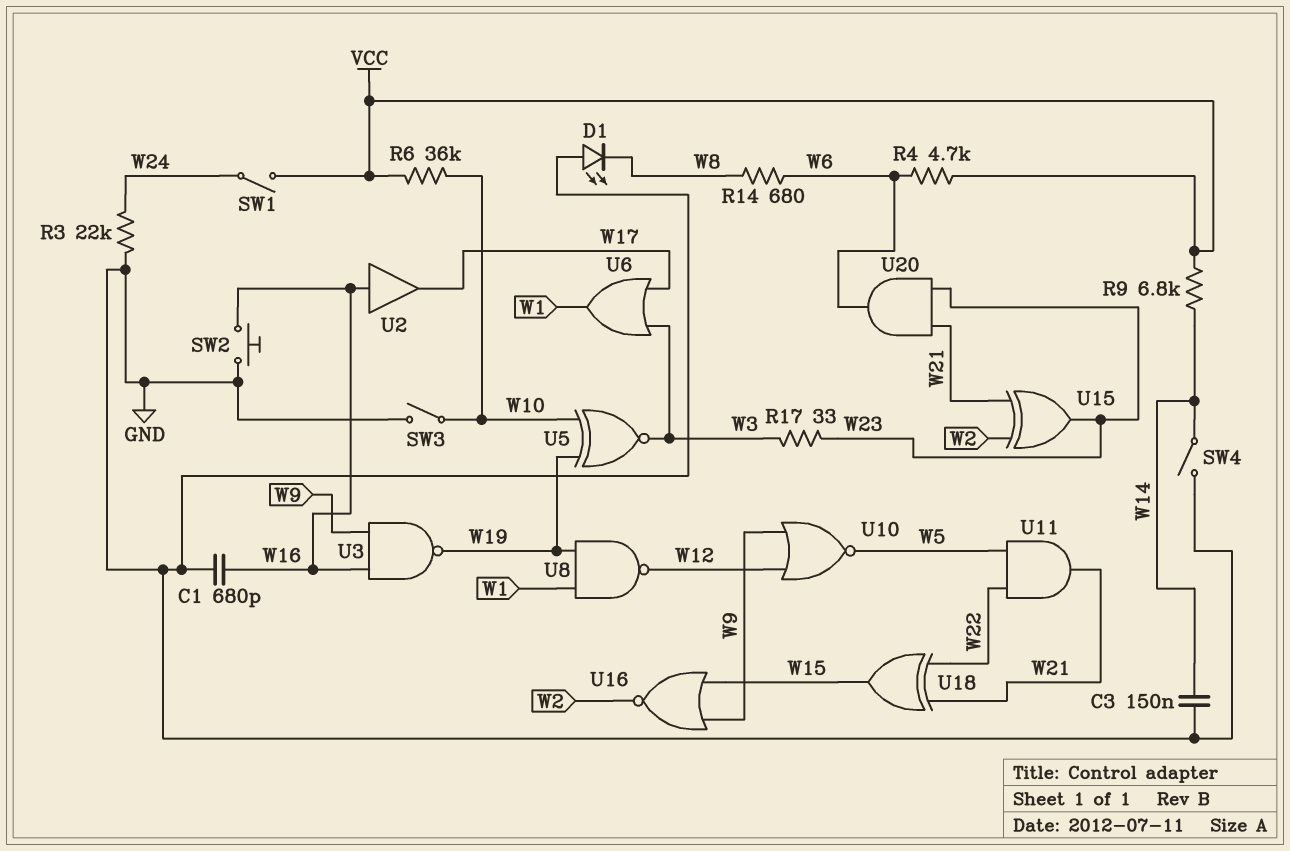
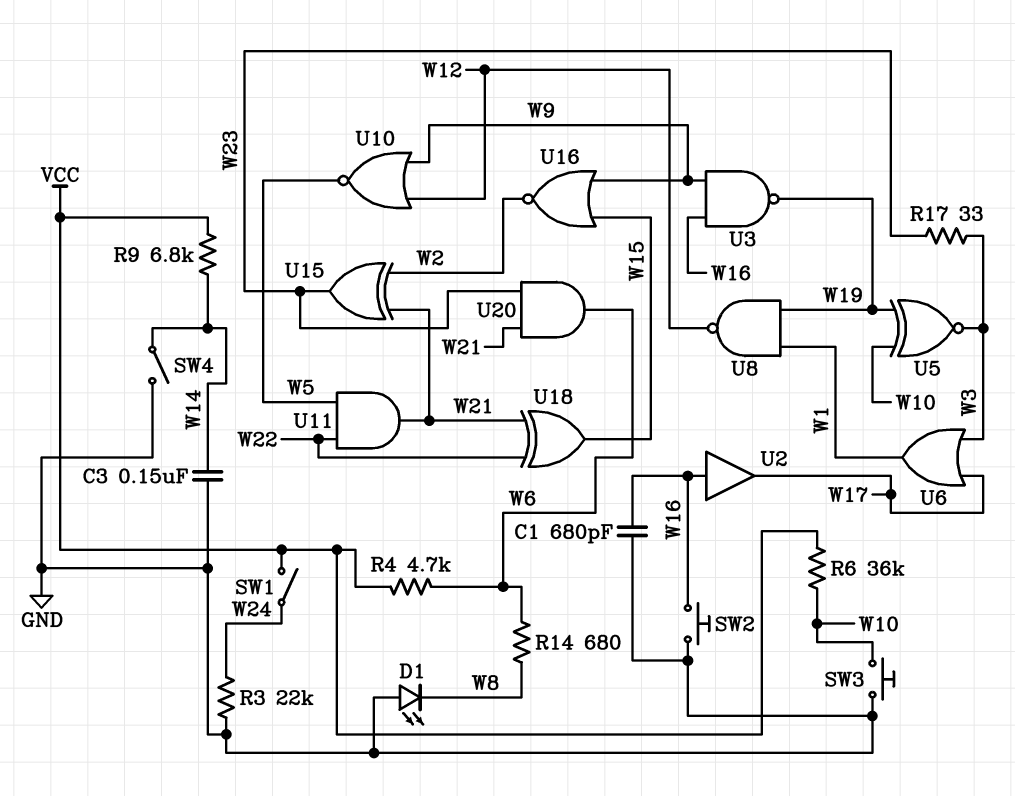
SW3: switch (GND, W10) -> button (GND, W10)

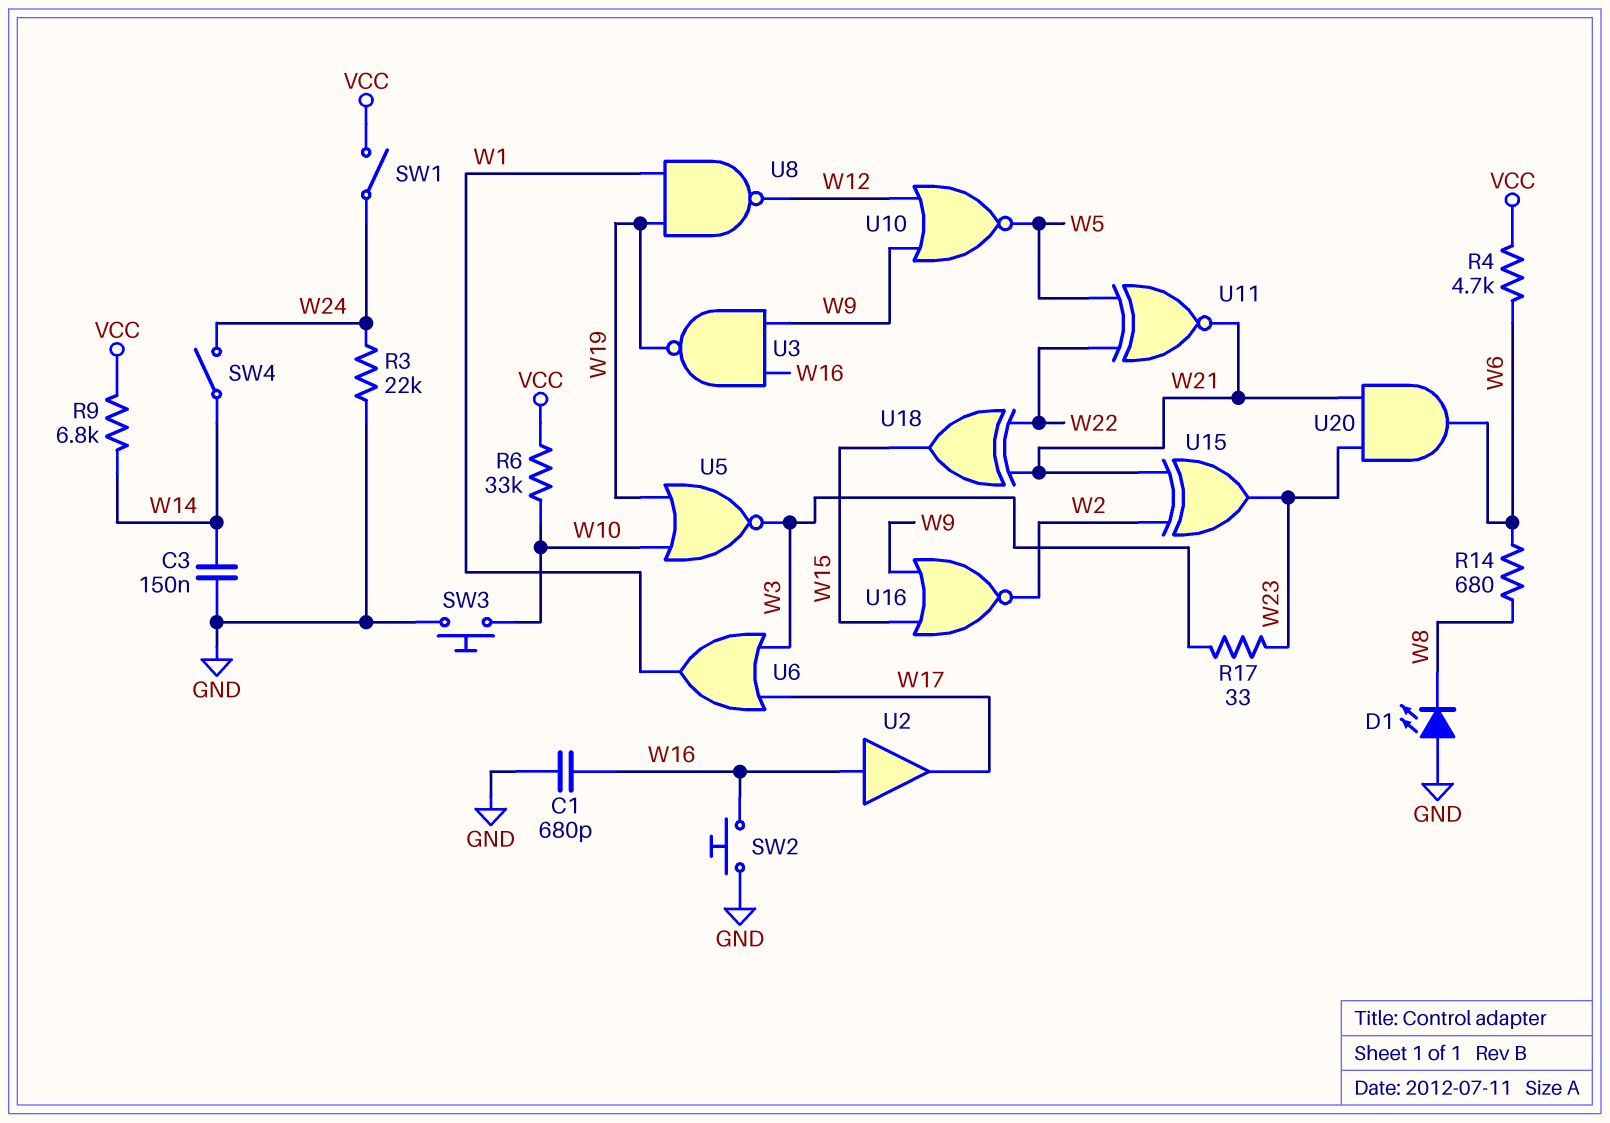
R6: 36k (VCC, W10) -> 33k (VCC, W10)
SW4: switch (GND, W14) -> switch (W14, W24)
U5: XNOR (in W10, in W19, out W3) -> NOR (in W10, in W19, out W3)
U11: AND (in W5, in W22, out W21) -> XNOR (in W5, in W22, out W21)

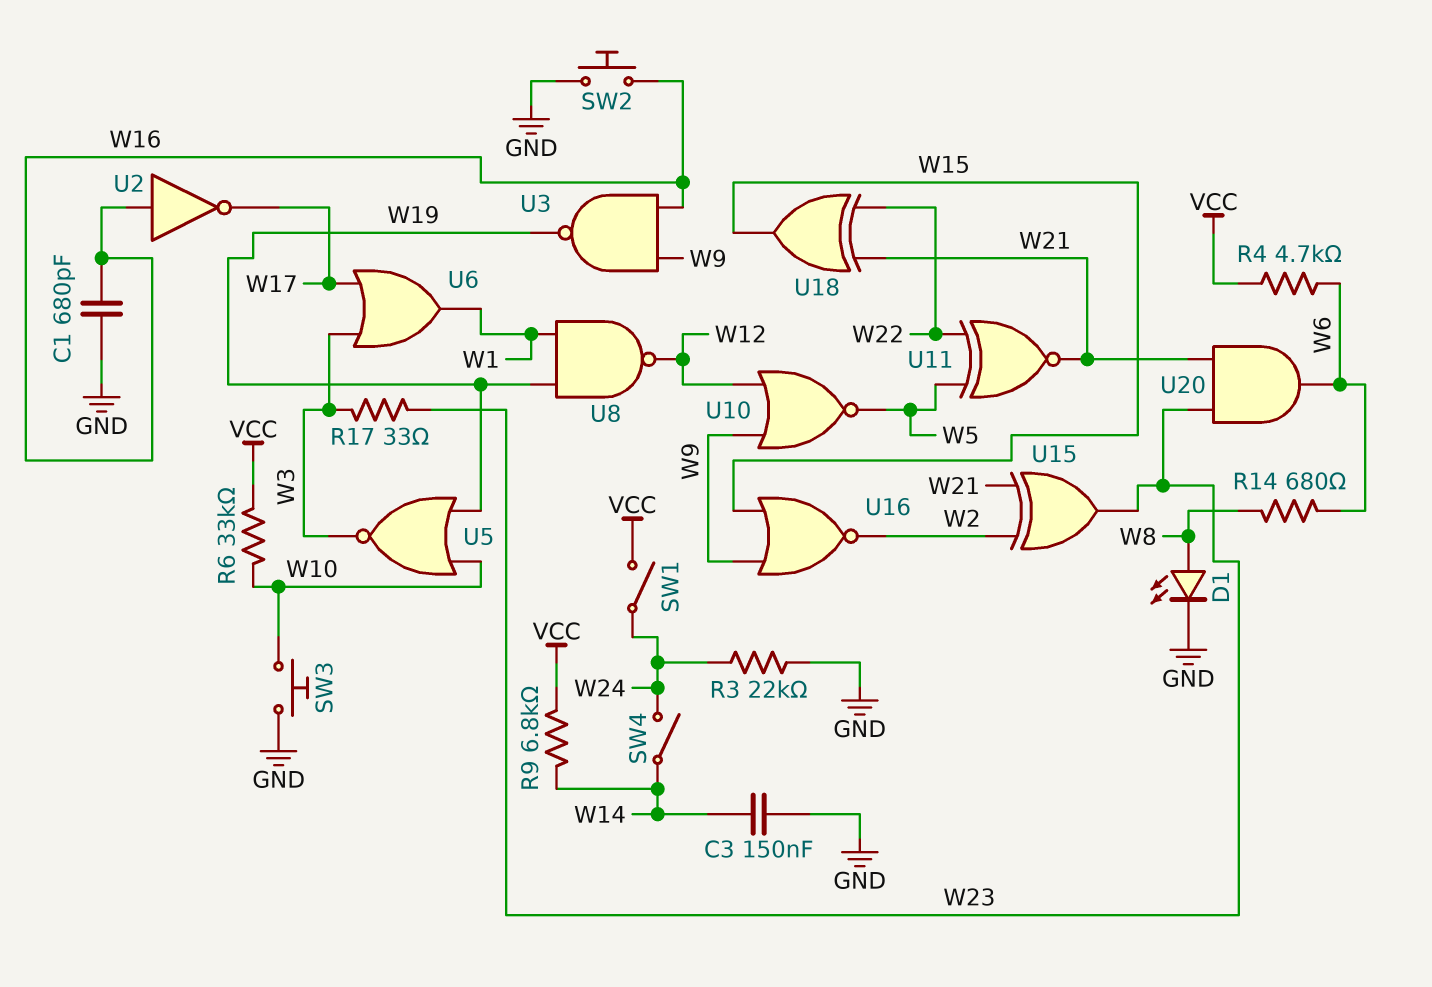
D1: LED (A GND, K W8) -> LED (A W8, K GND)
U2: buffer (in W16, out W17) -> NOT (in W16, out W17)

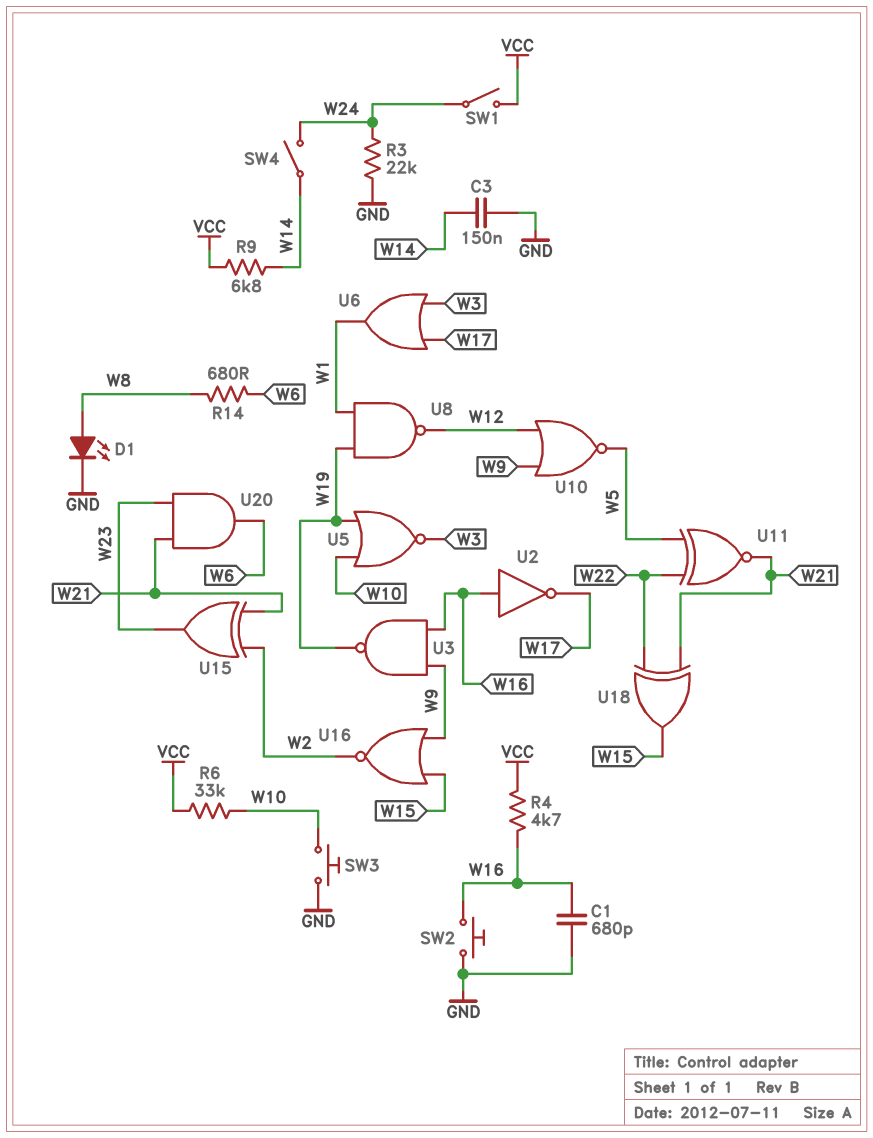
R4: 4.7k (VCC, W6) -> 4.7k (VCC, W16)
R17: 33 (W3, W23) -> none

